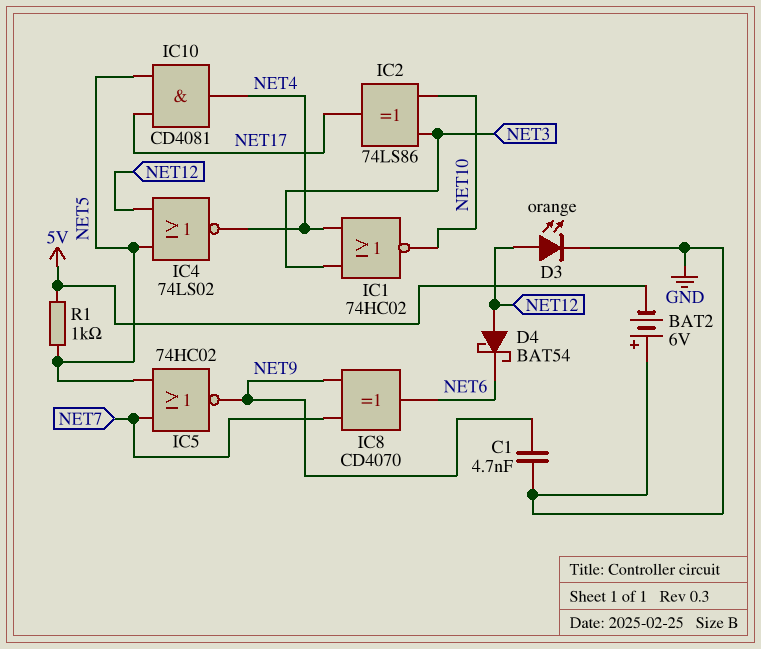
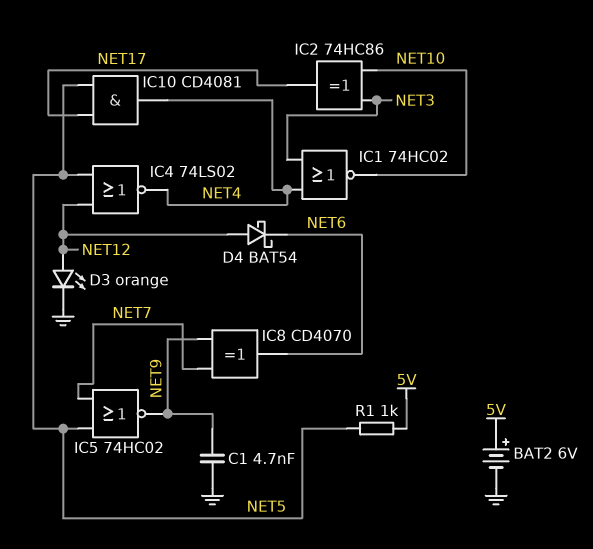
BAT2: 6V (plus GND, minus 5V) -> 6V (plus 5V, minus GND)
IC2: XOR 74LS86 (in NET3, in NET10, out NET17) -> XOR 74HC86 (in NET3, in NET10, out NET17)

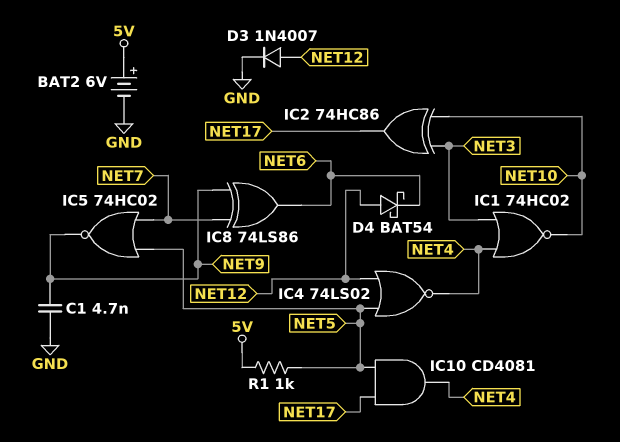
D3: LED orange (A NET12, K GND) -> diode 1N4007 (A NET12, K GND)
IC8: XOR CD4070 (in NET7, in NET9, out NET6) -> XOR 74LS86 (in NET7, in NET9, out NET6)

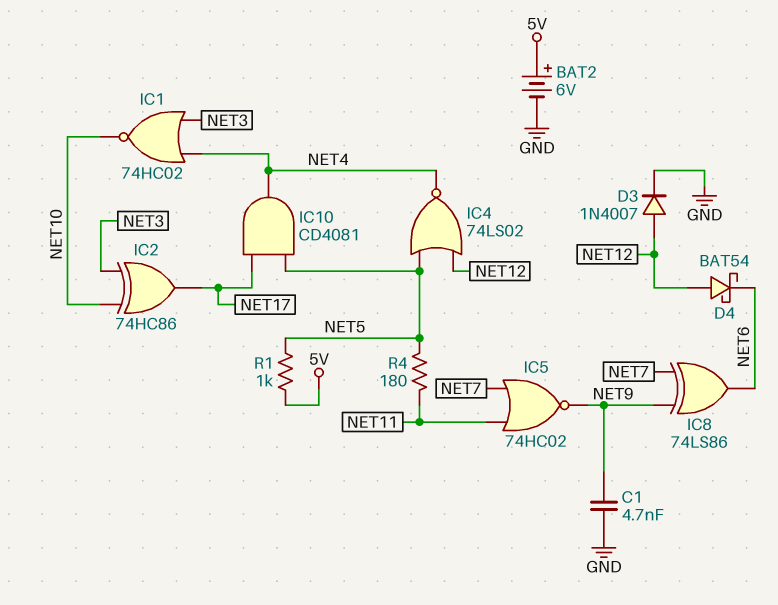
IC5: NOR 74HC02 (in NET5, in NET7, out NET9) -> NOR 74HC02 (in NET7, in NET11, out NET9)
R4: none -> 180 (NET5, NET11)

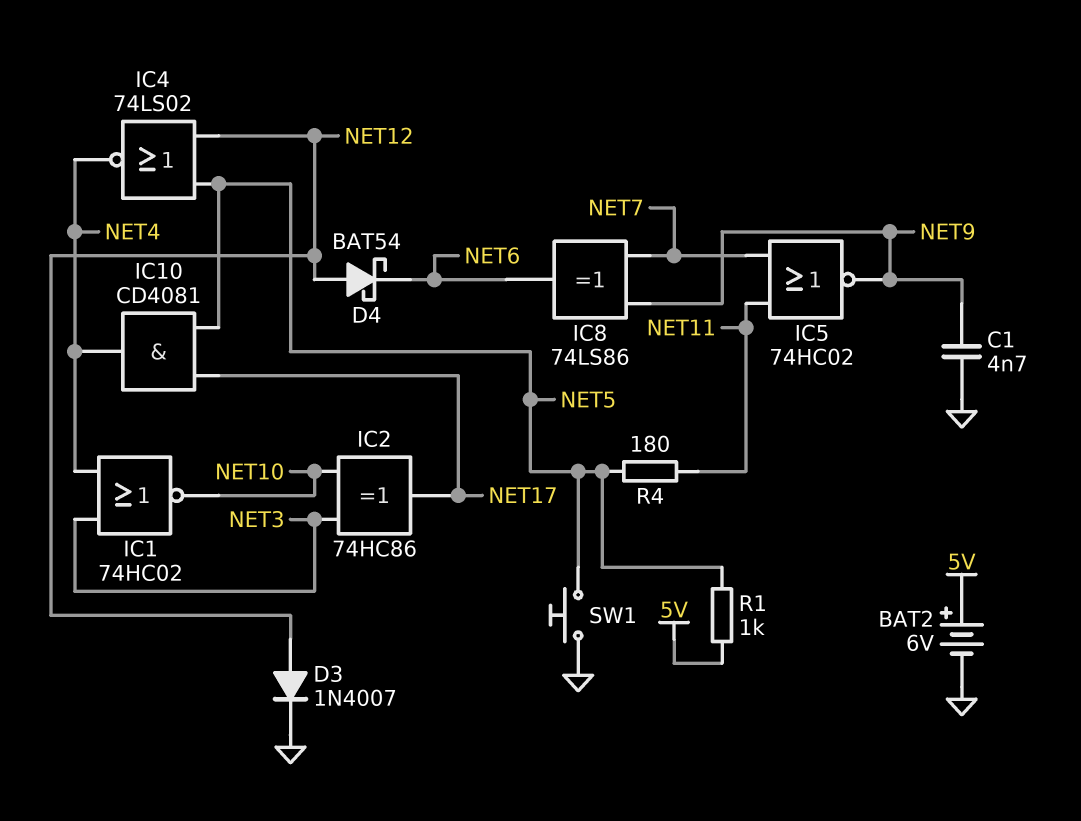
SW1: none -> button (GND, NET5)

